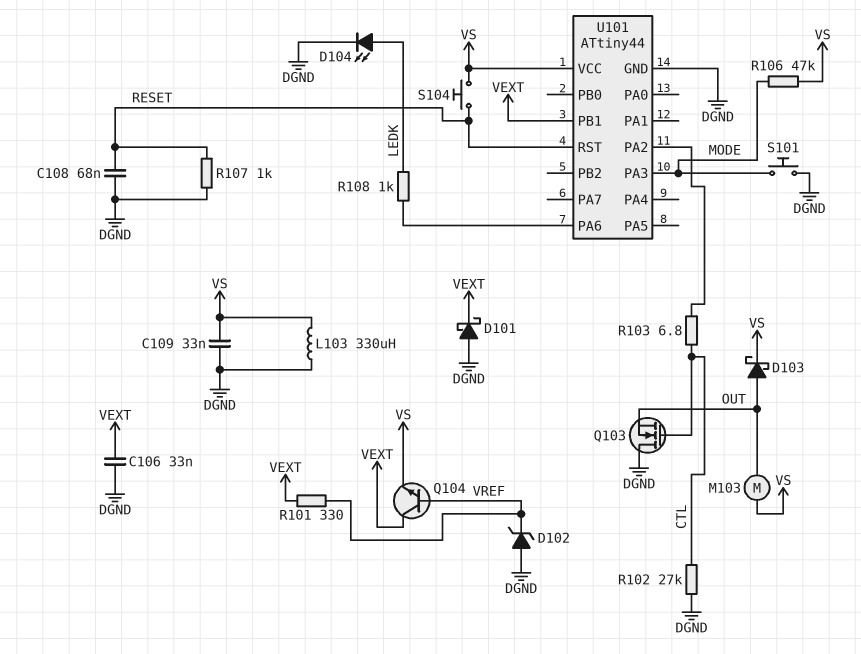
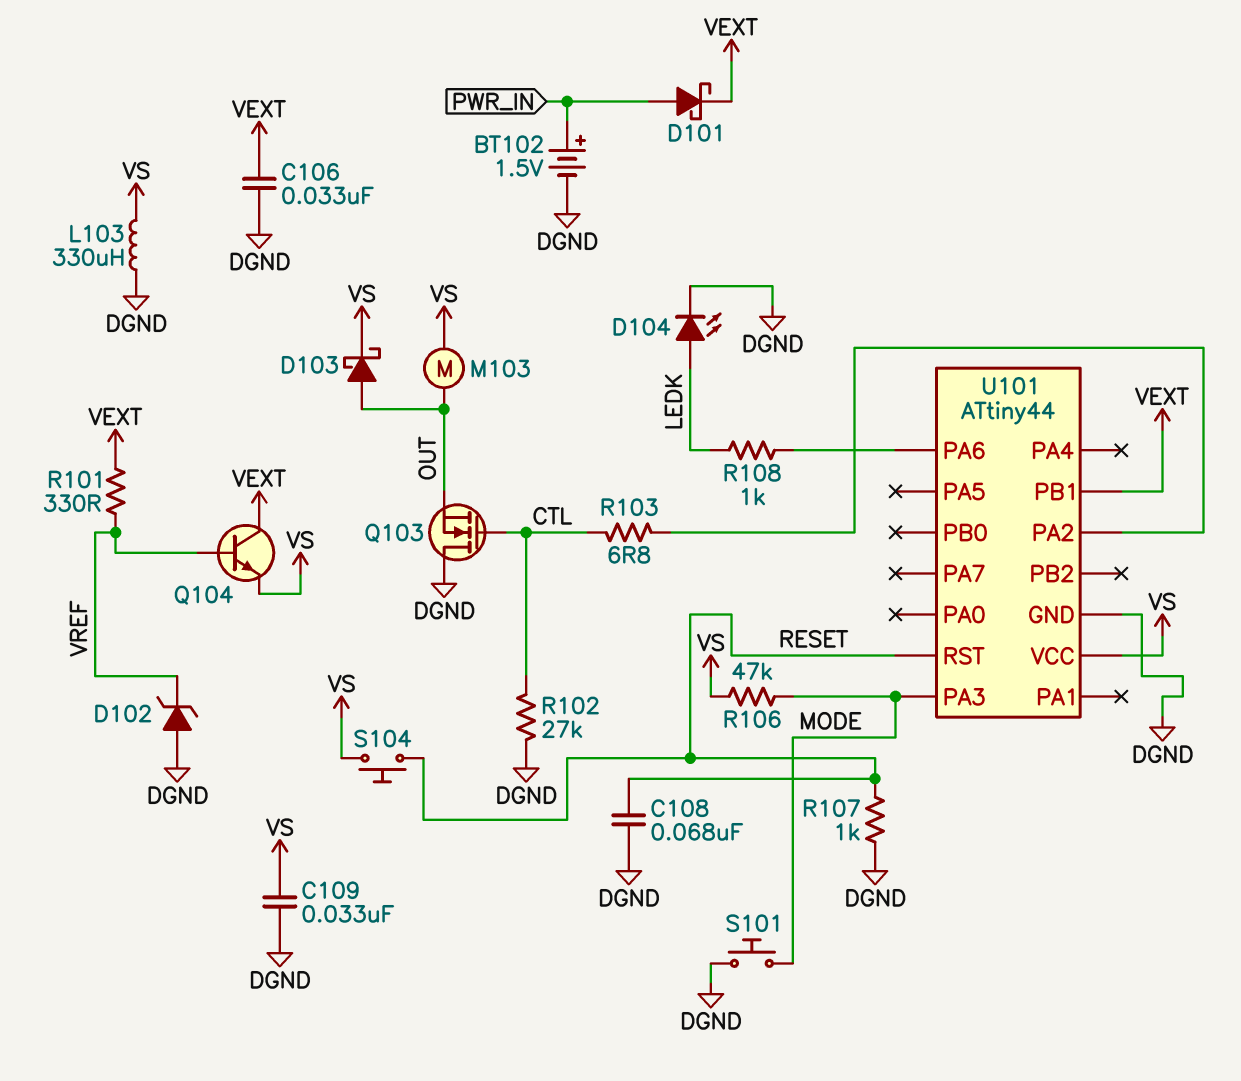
BT102: none -> 1.5V (plus PWR_IN, minus DGND)
D101: schottky (A DGND, K VEXT) -> schottky (A PWR_IN, K VEXT)

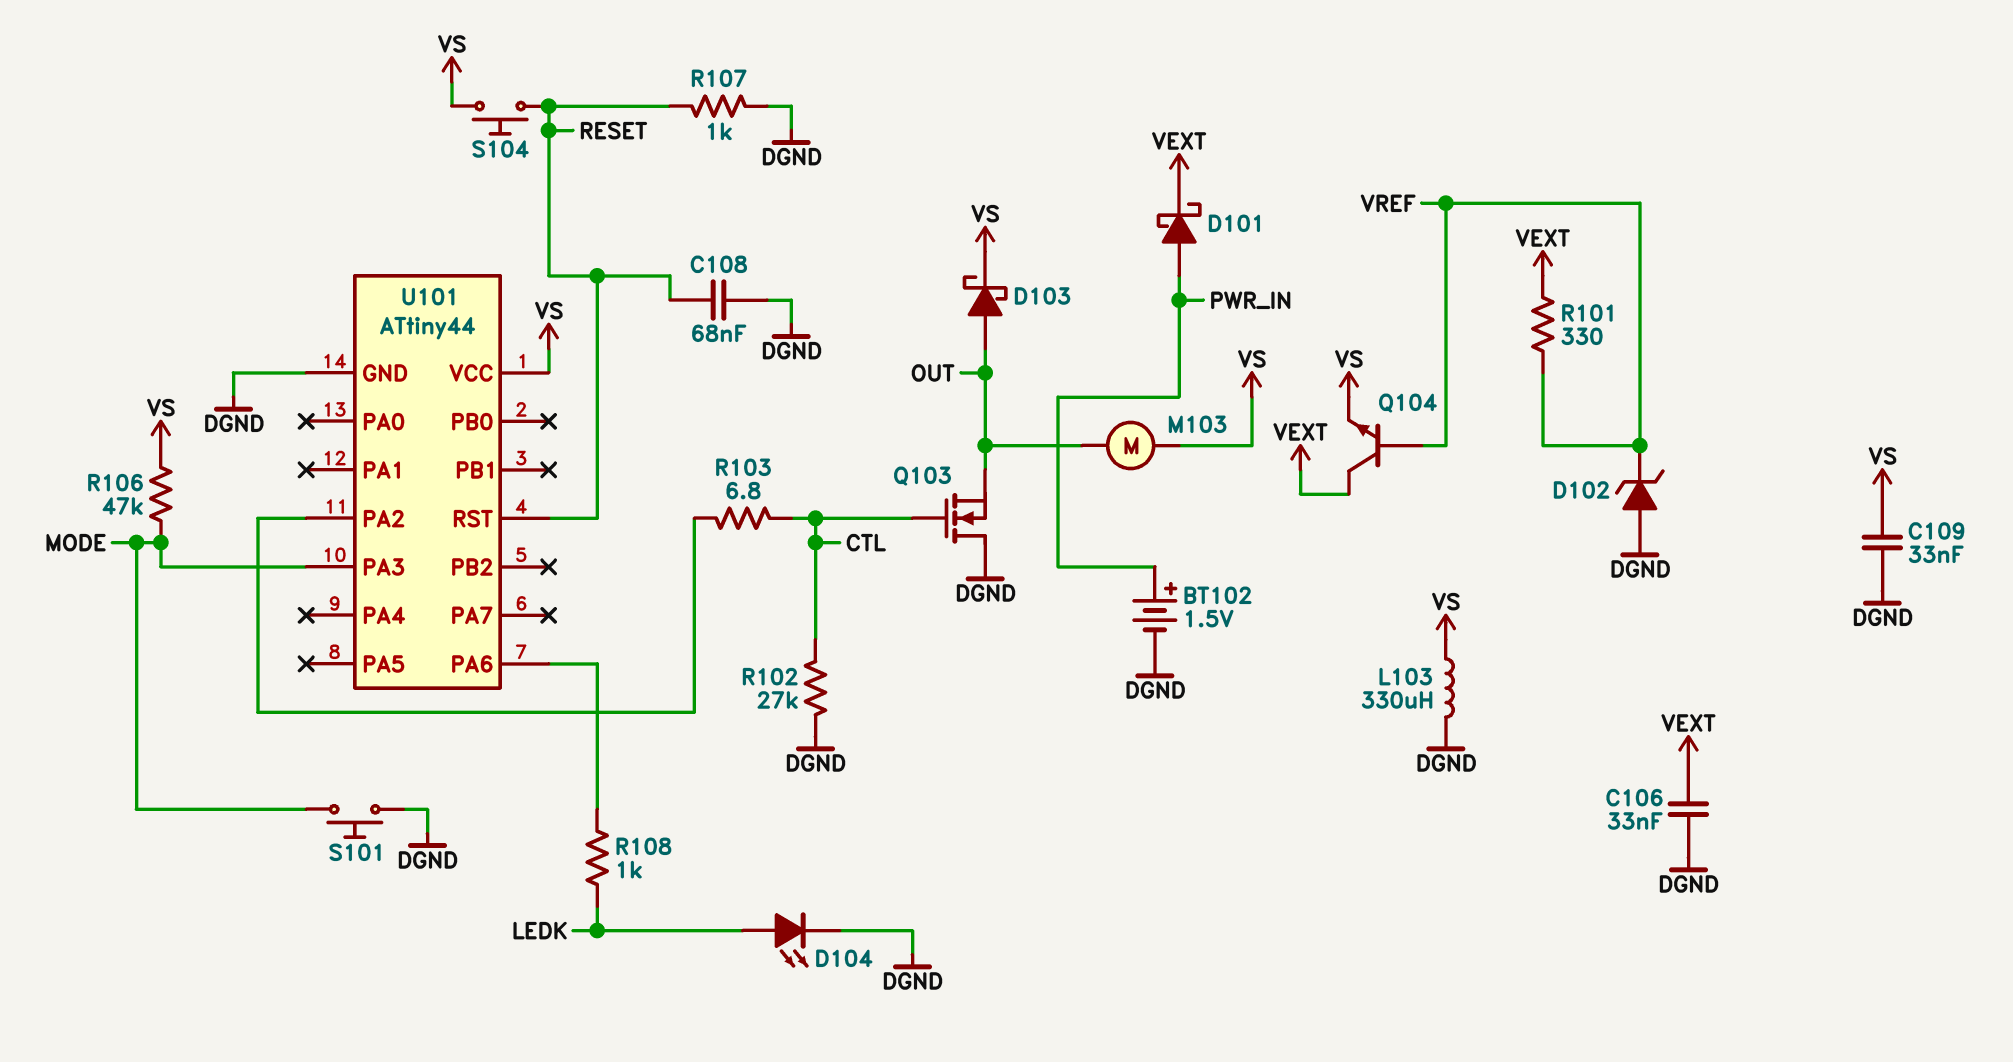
U101 pin PB1: VEXT -> none

